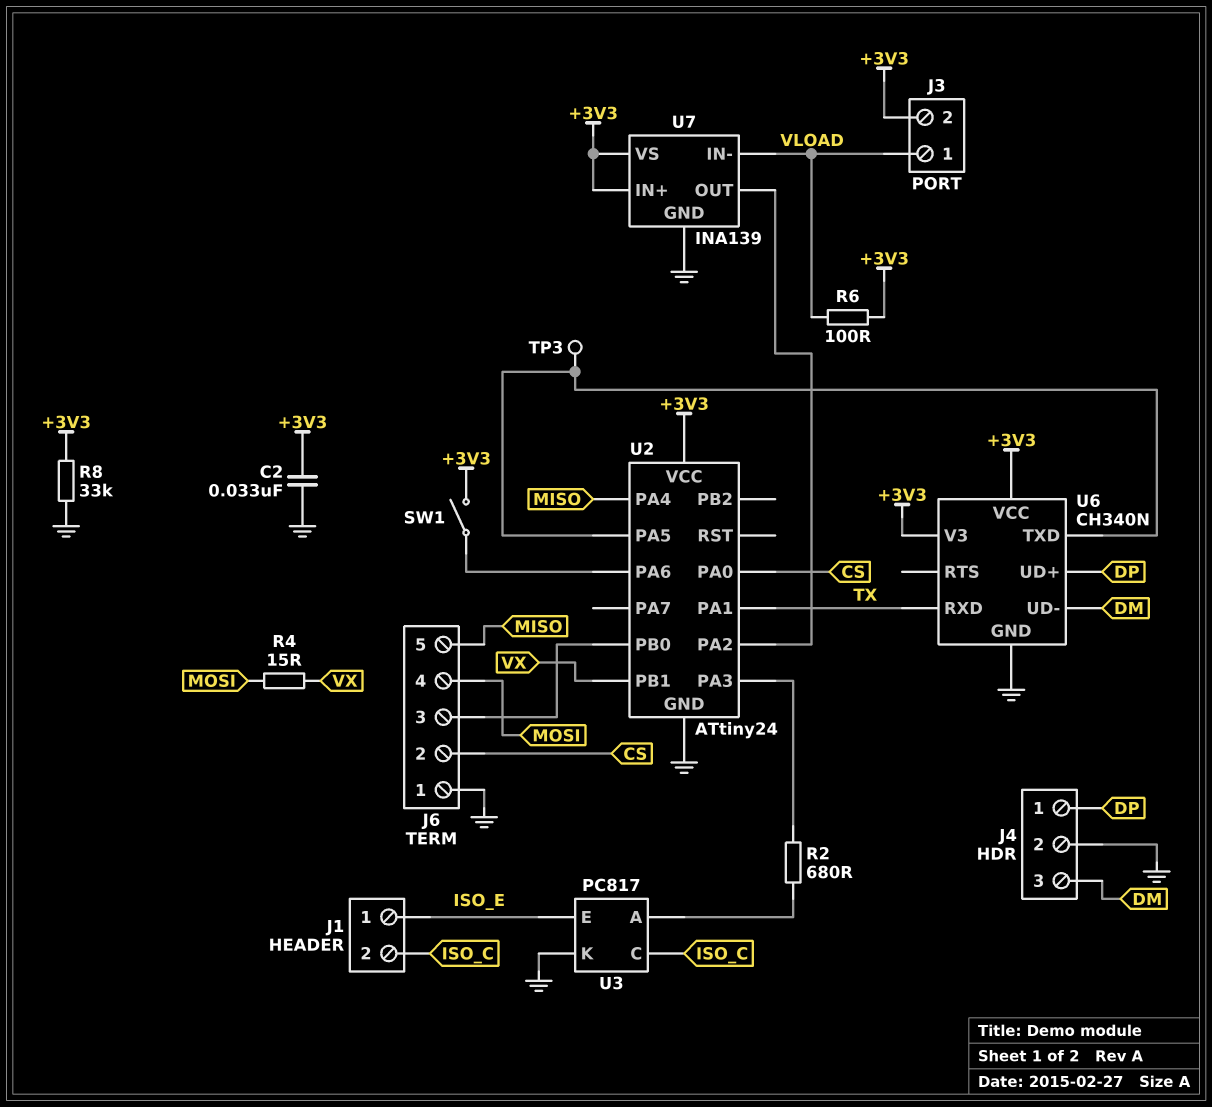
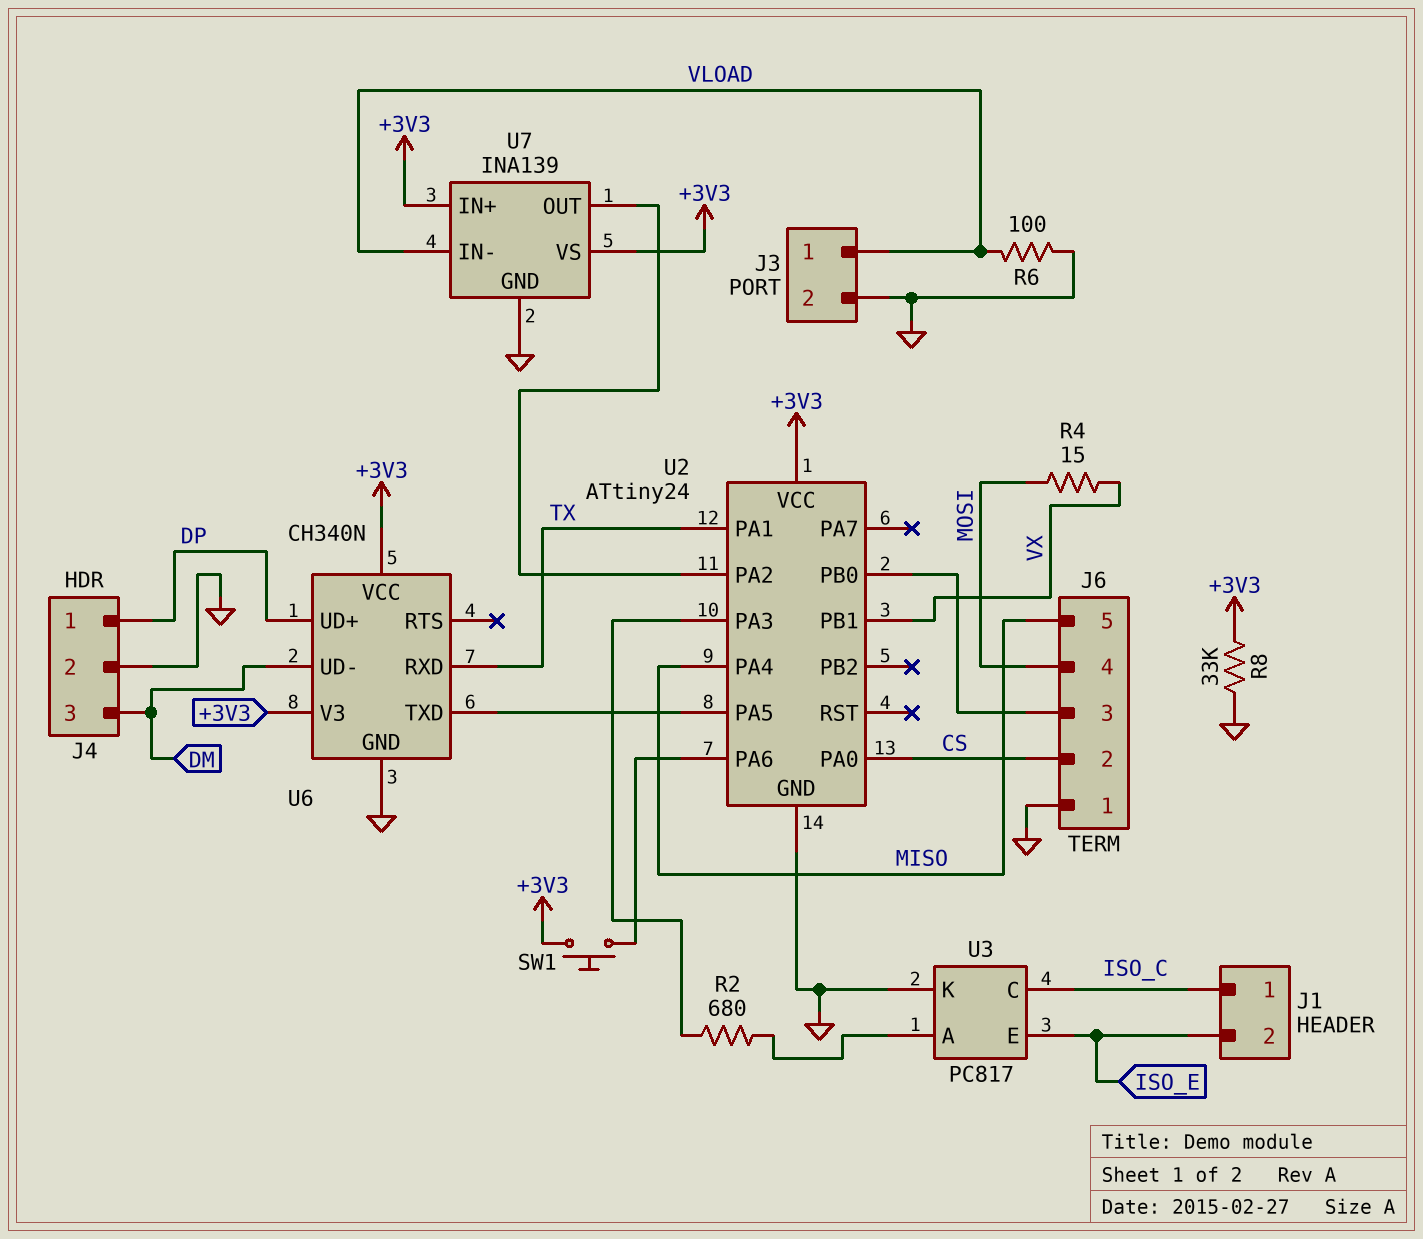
C2: 33nF (+3V3, GND) -> none
J1 pin 1: ISO_E -> ISO_C
J1 pin 2: ISO_C -> ISO_E
J3 pin 2: +3V3 -> GND
R6: 100 (+3V3, VLOAD) -> 100 (GND, VLOAD)
SW1: switch (+3V3, U2/PA6) -> button (+3V3, U2/PA6)
TP3: test point (U2/PA5) -> none

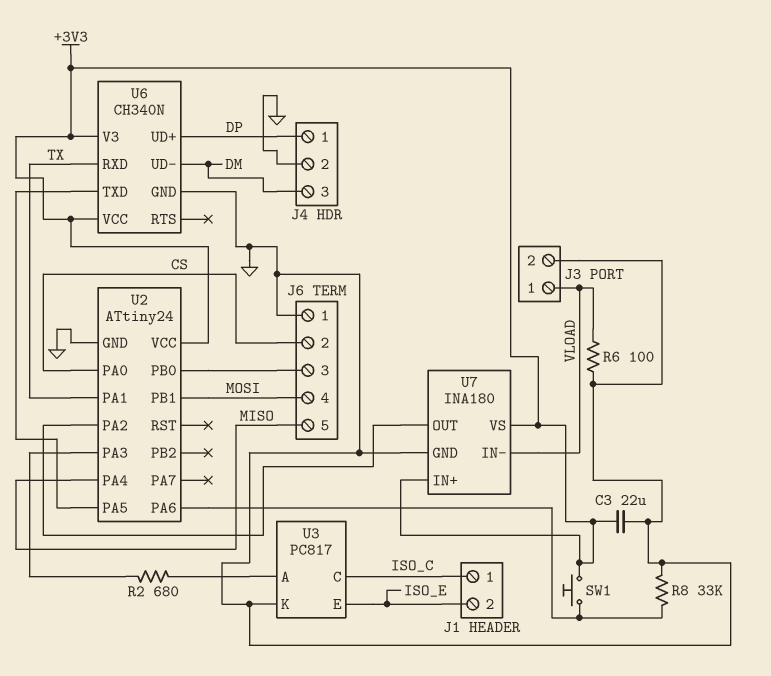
C3: none -> 22uF (+3V3, GND)
R4: 15 (MOSI, VX) -> none
R8: 33k (+3V3, GND) -> 33k (GND, U2/PA6)
U2 pin PB1: VX -> MOSI
U7: INA139 -> INA180

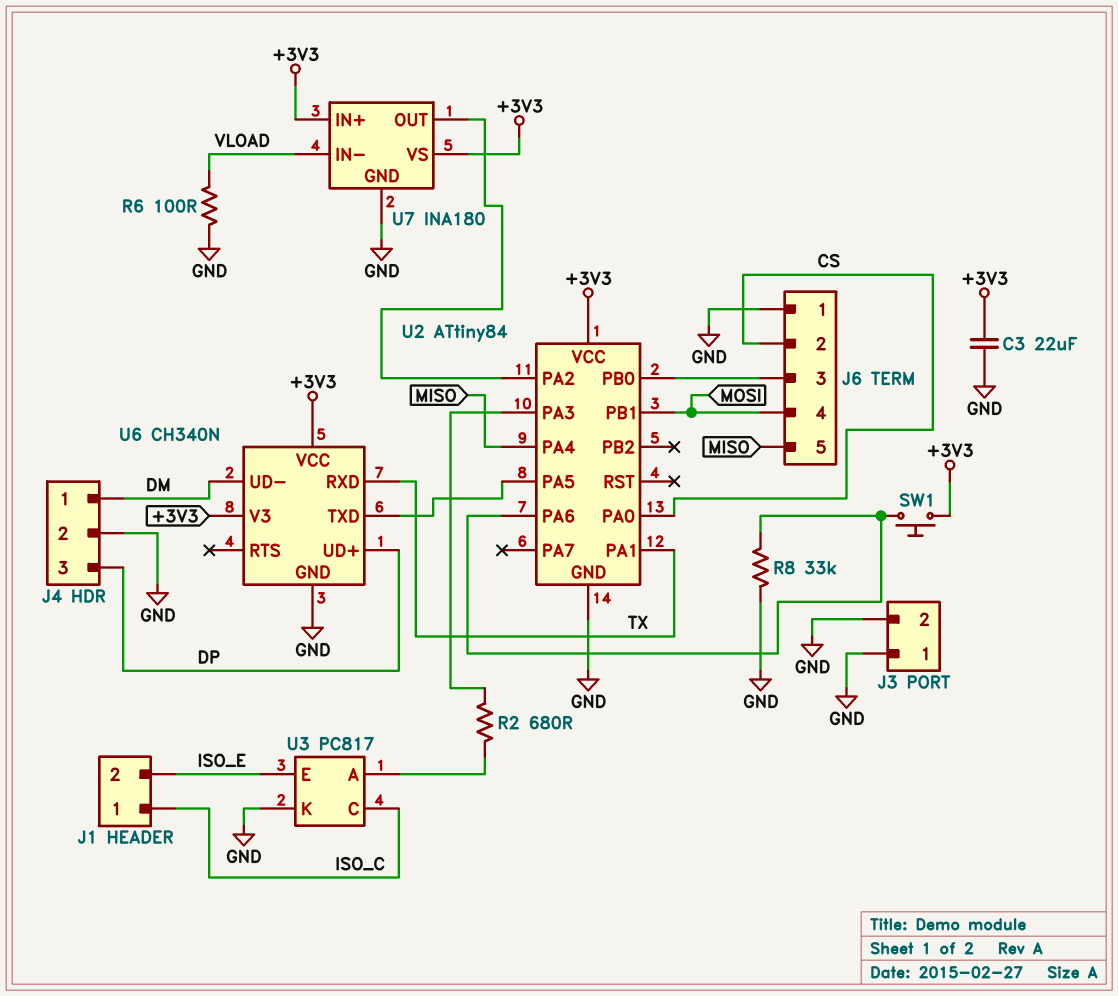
J3 pin 1: VLOAD -> GND
J4 pin 1: DP -> DM
J4 pin 3: DM -> DP
U2: ATtiny24 -> ATtiny84

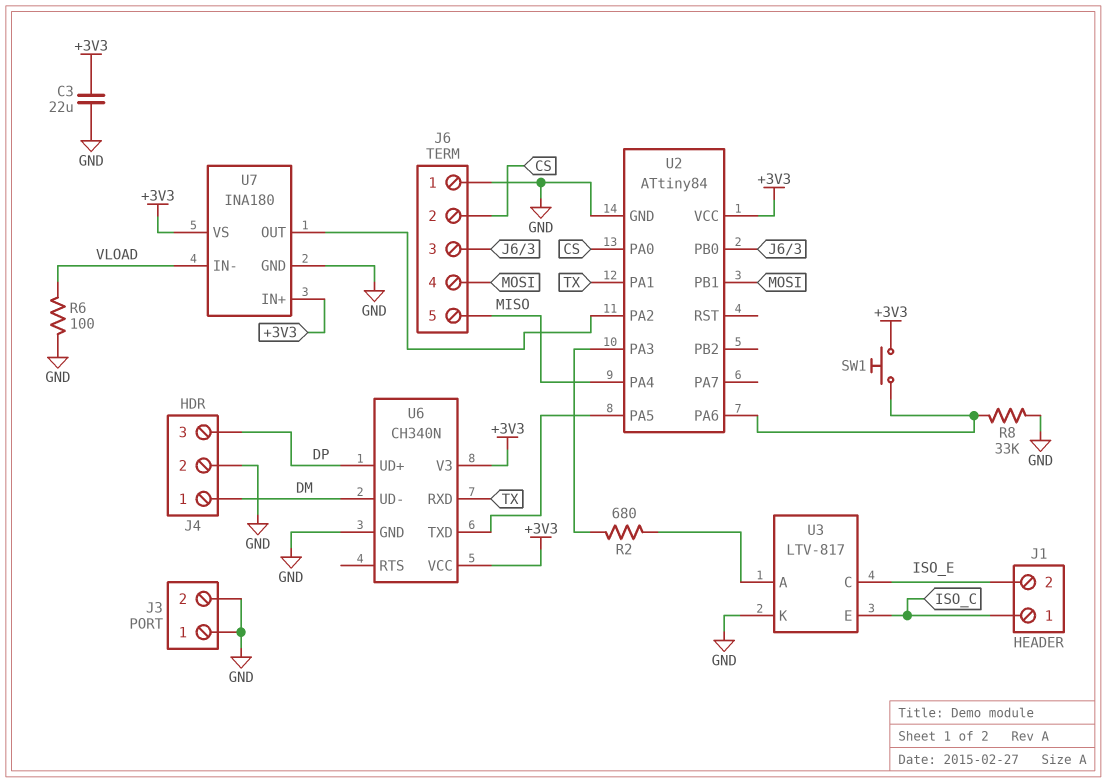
U3: PC817 -> LTV-817
U3 pin C: ISO_C -> ISO_E
U3 pin E: ISO_E -> ISO_C

